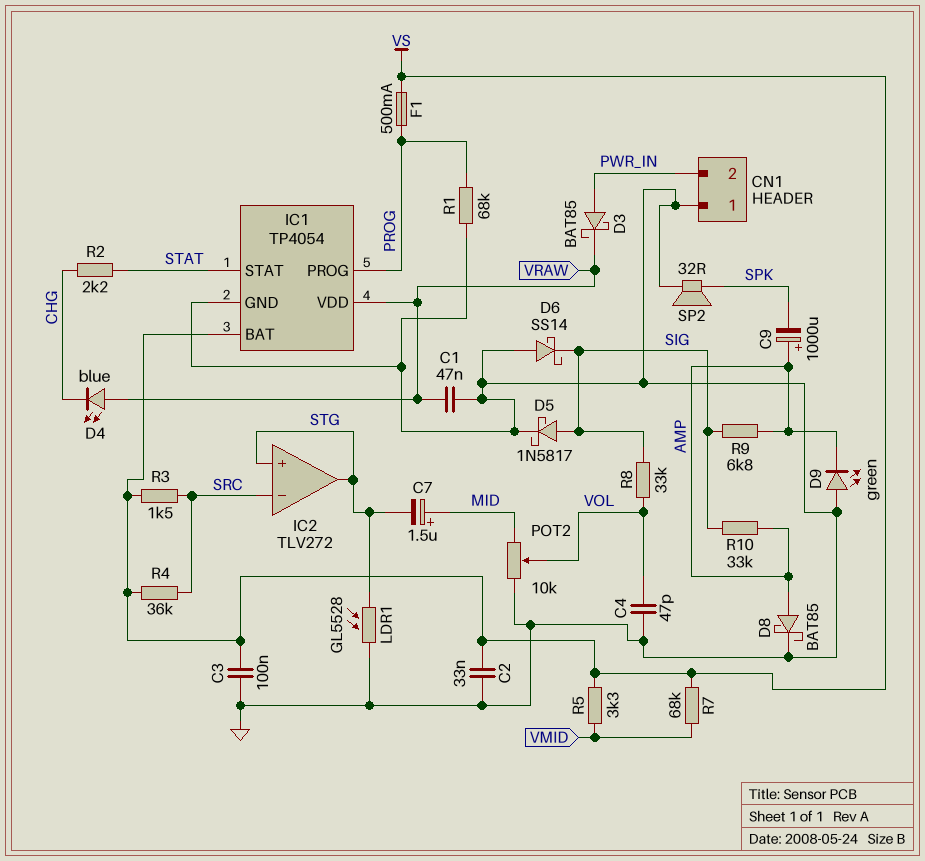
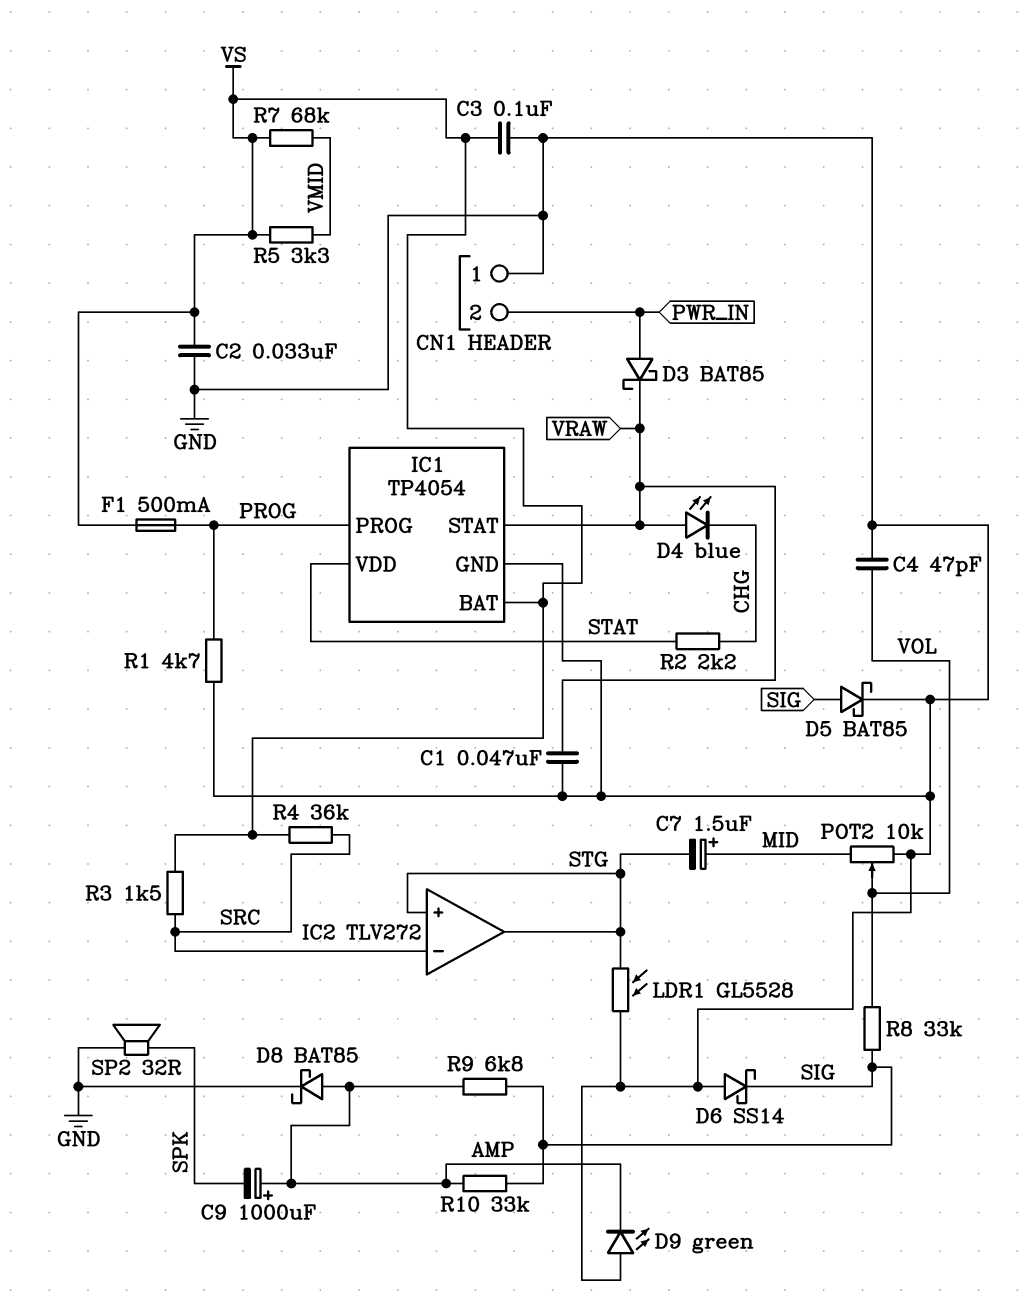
D5: schottky 1N5817 (A SIG, K GND) -> schottky BAT85 (A SIG, K GND)
IC1 pin STAT: STAT -> VRAW
IC1 pin VDD: VRAW -> STAT
R1: 68k (GND, PROG) -> 4.7k (GND, PROG)

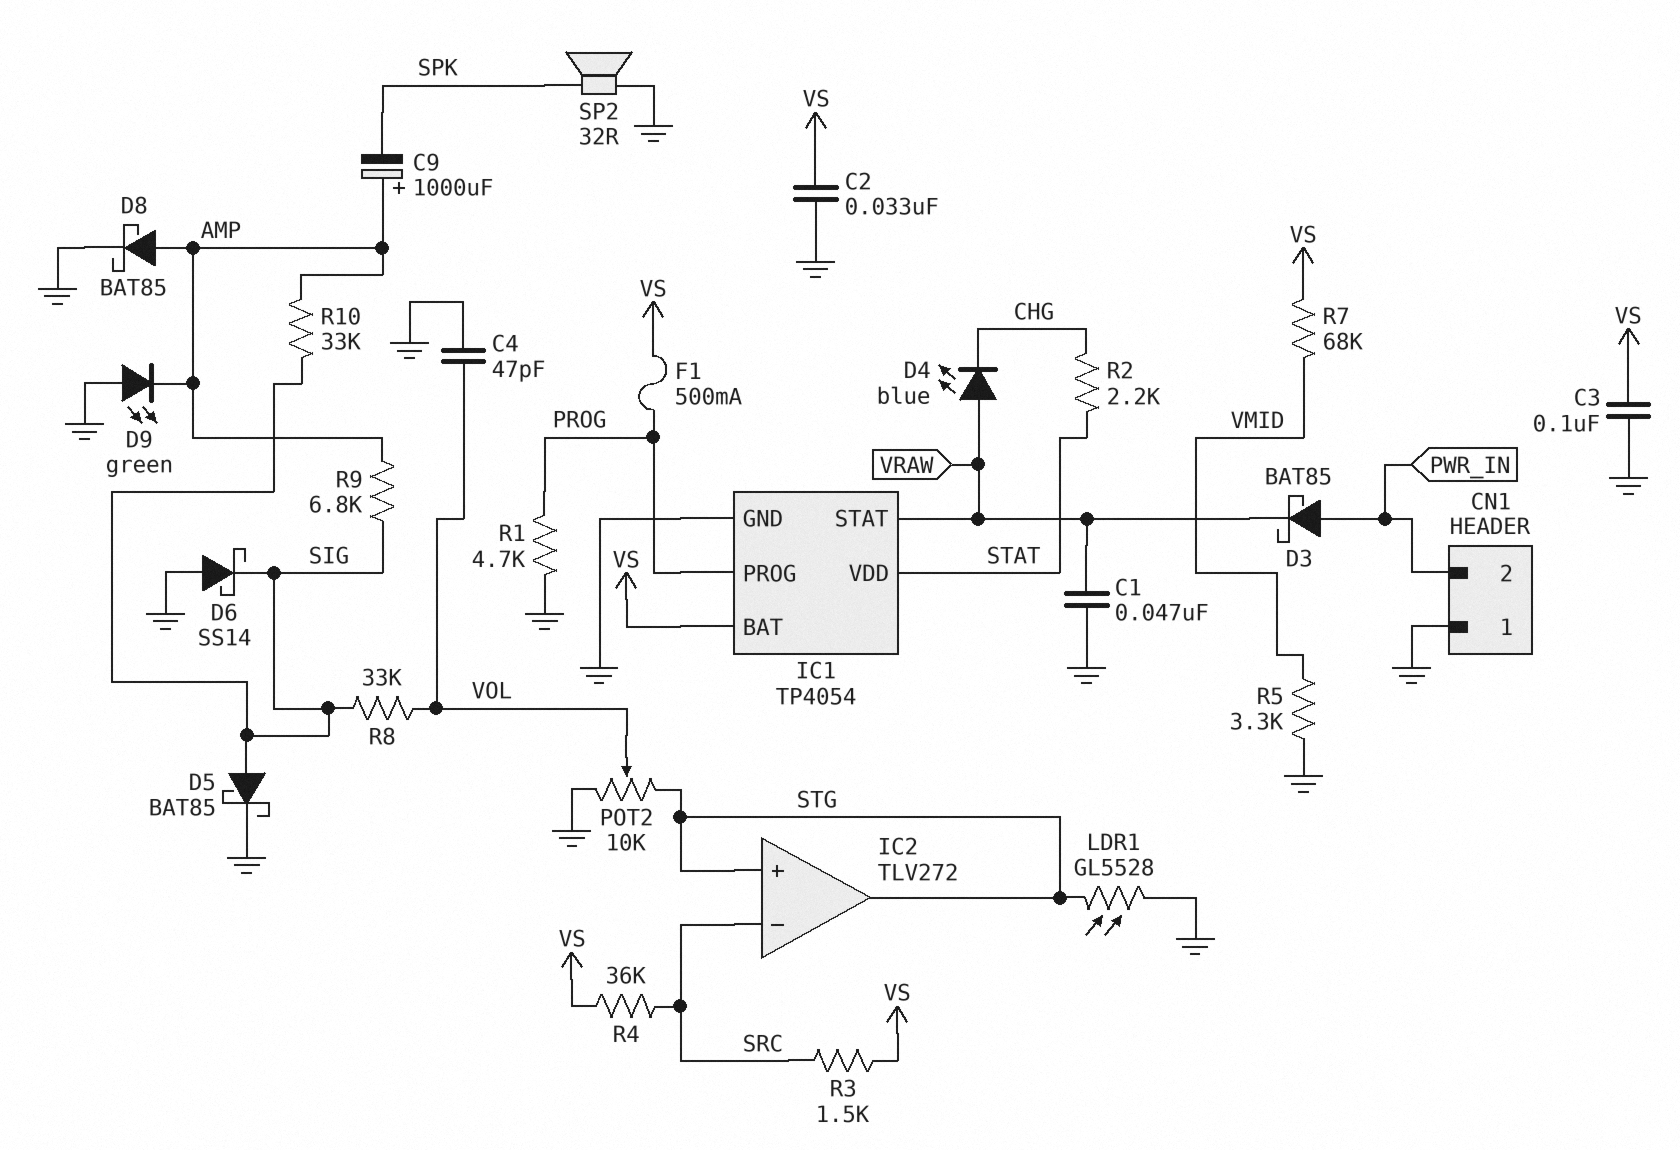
C7: 1.5uF (plus MID, minus STG) -> none
POT2: 10k (GND, MID, wiper VOL) -> 10k (GND, STG, wiper VOL)
R5: 3.3k (VMID, VS) -> 3.3k (GND, VMID)

